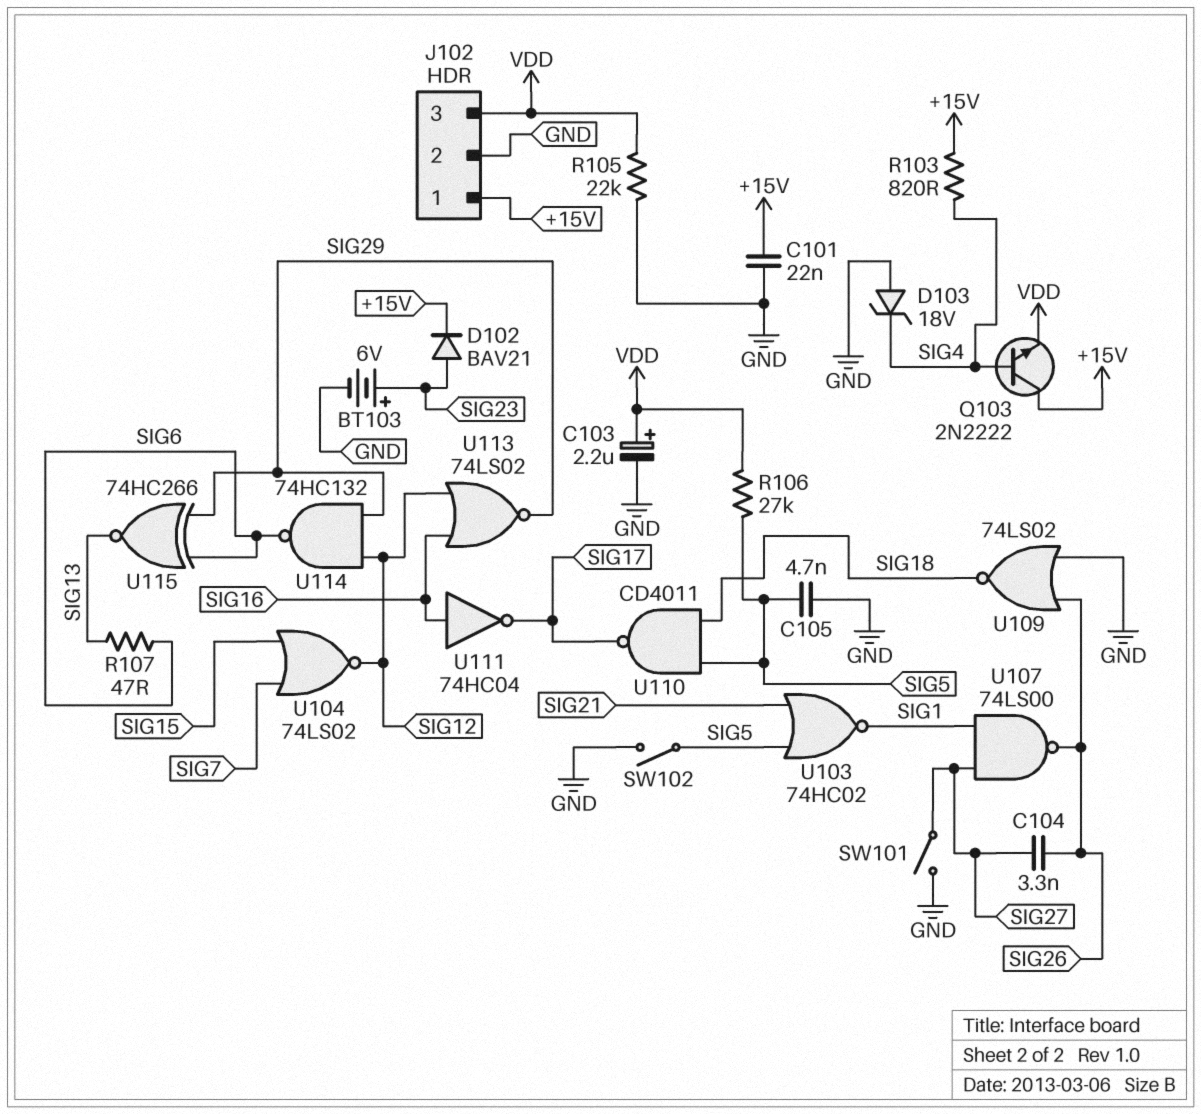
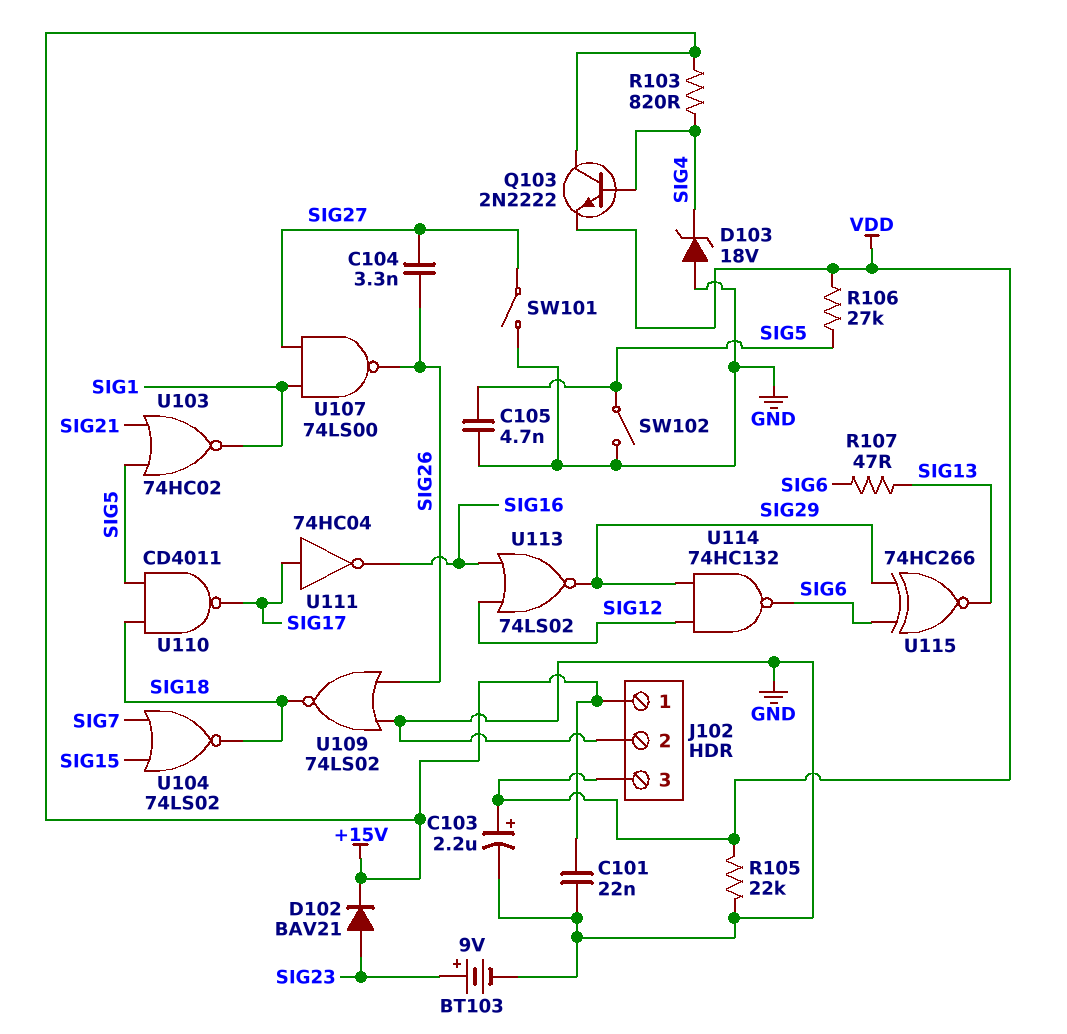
BT103: 6V (plus SIG23, minus GND) -> 9V (plus SIG23, minus GND)
U104: NOR 74LS02 (in SIG7, in SIG15, out SIG12) -> NOR 74LS02 (in SIG7, in SIG15, out SIG18)
U111: NOT 74HC04 (in SIG16, out SIG17) -> NOT 74HC04 (in SIG17, out SIG16)

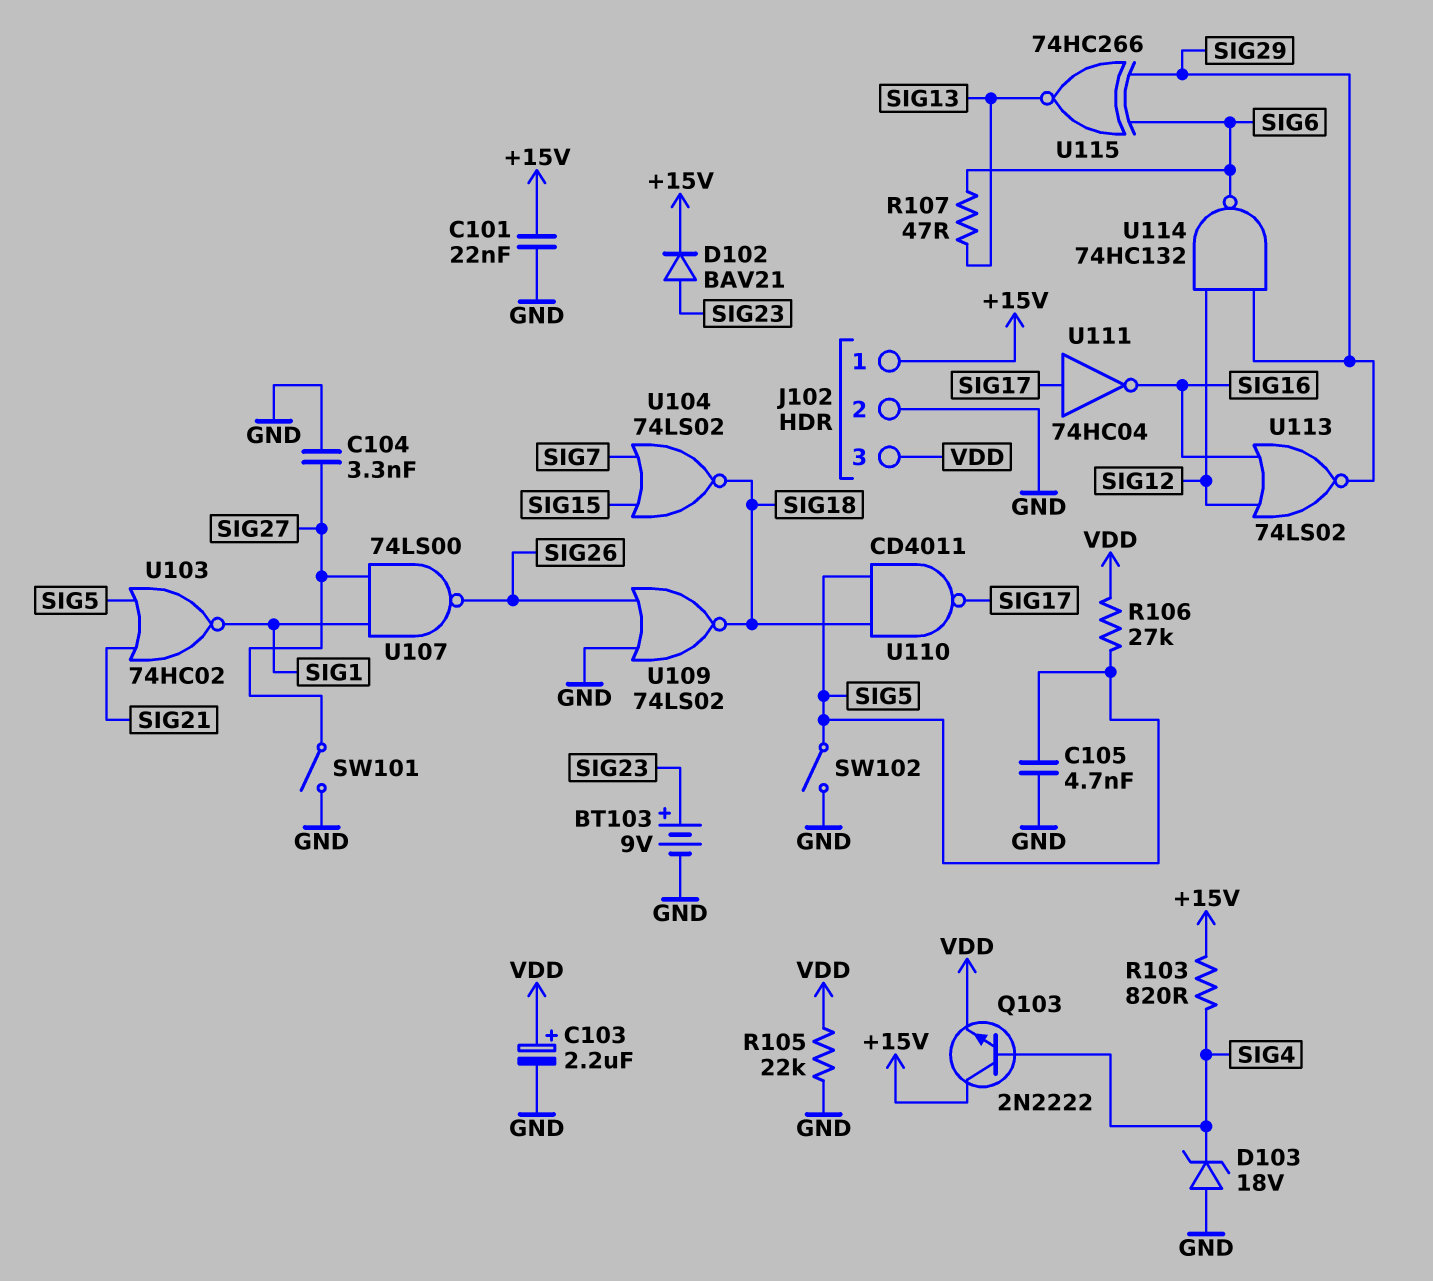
C104: 3.3nF (SIG26, SIG27) -> 3.3nF (GND, SIG27)

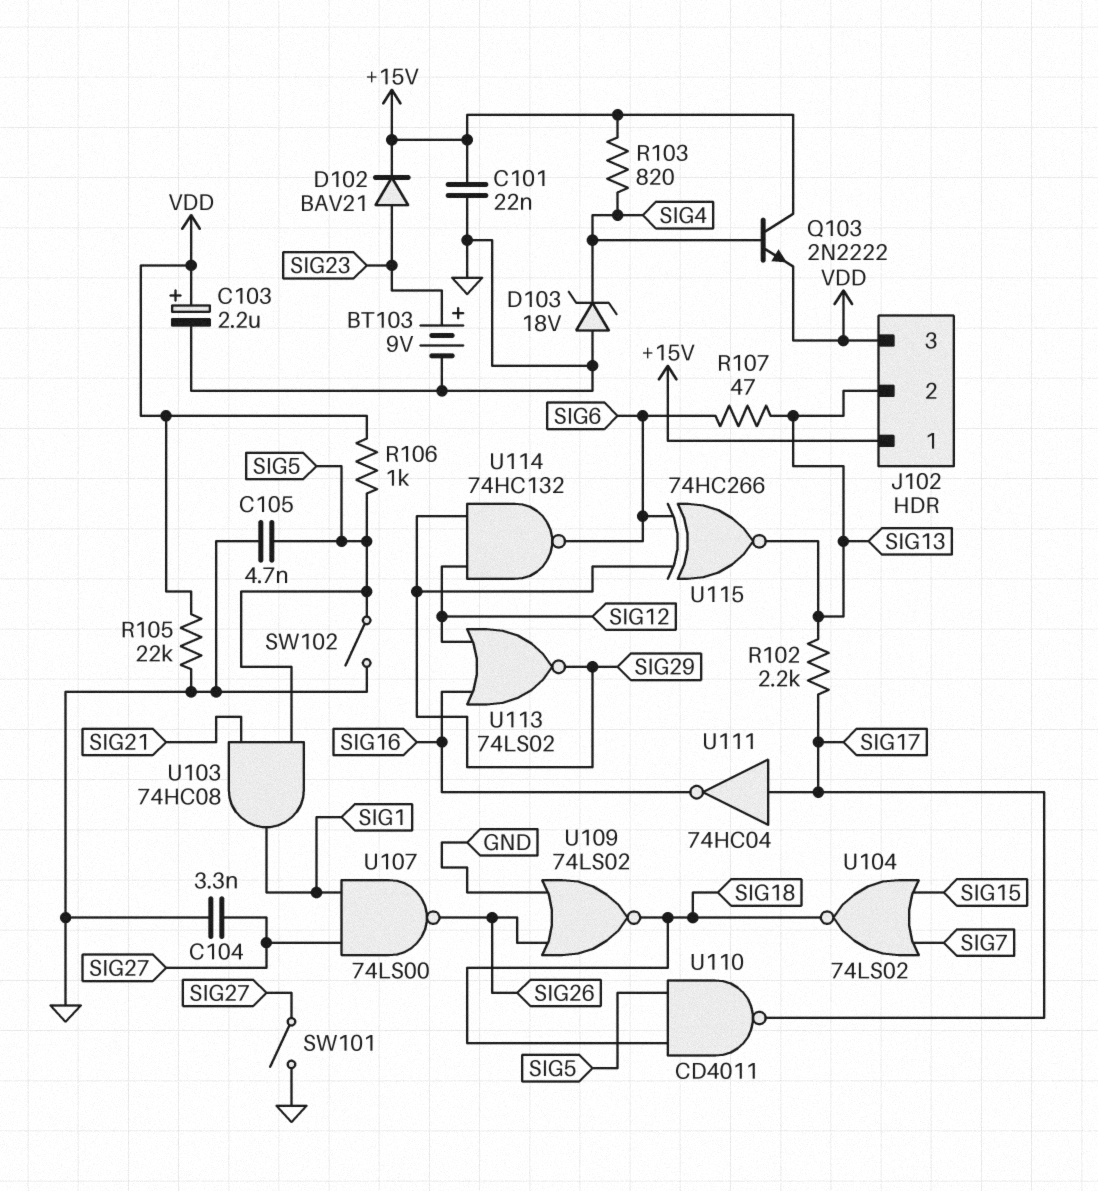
J102 pin 2: GND -> SIG13
R102: none -> 2.2k (SIG13, SIG17)
R106: 27k (SIG5, VDD) -> 1k (SIG5, VDD)
U103: NOR 74HC02 (in SIG5, in SIG21, out SIG1) -> AND 74HC08 (in SIG5, in SIG21, out SIG1)

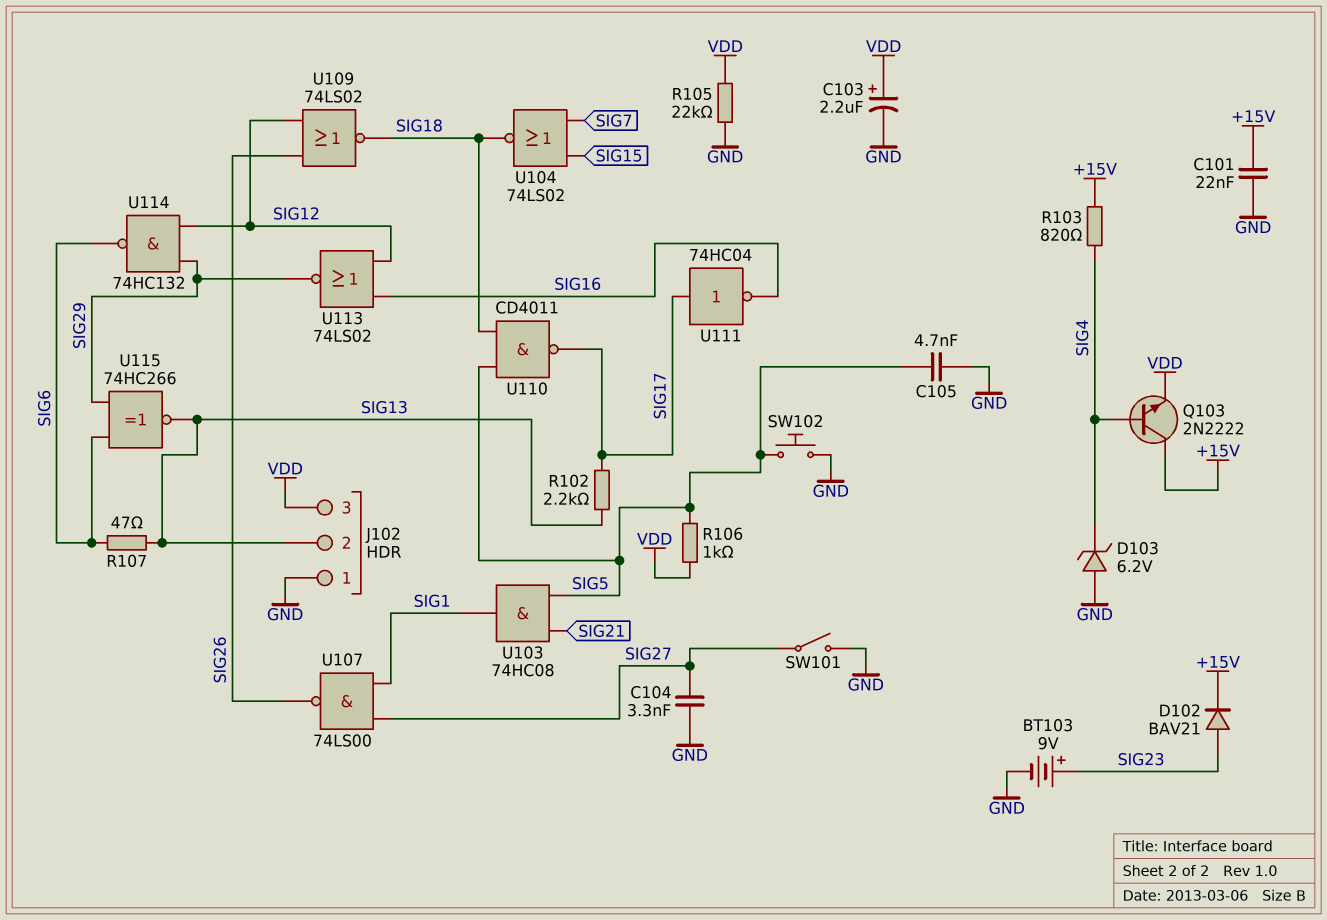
D103: zener 18V (A GND, K SIG4) -> zener 6.2V (A GND, K SIG4)
J102 pin 1: +15V -> GND
SW102: switch (GND, SIG5) -> button (GND, SIG5)
U109: NOR 74LS02 (in GND, in SIG26, out SIG18) -> NOR 74LS02 (in SIG12, in SIG26, out SIG18)

